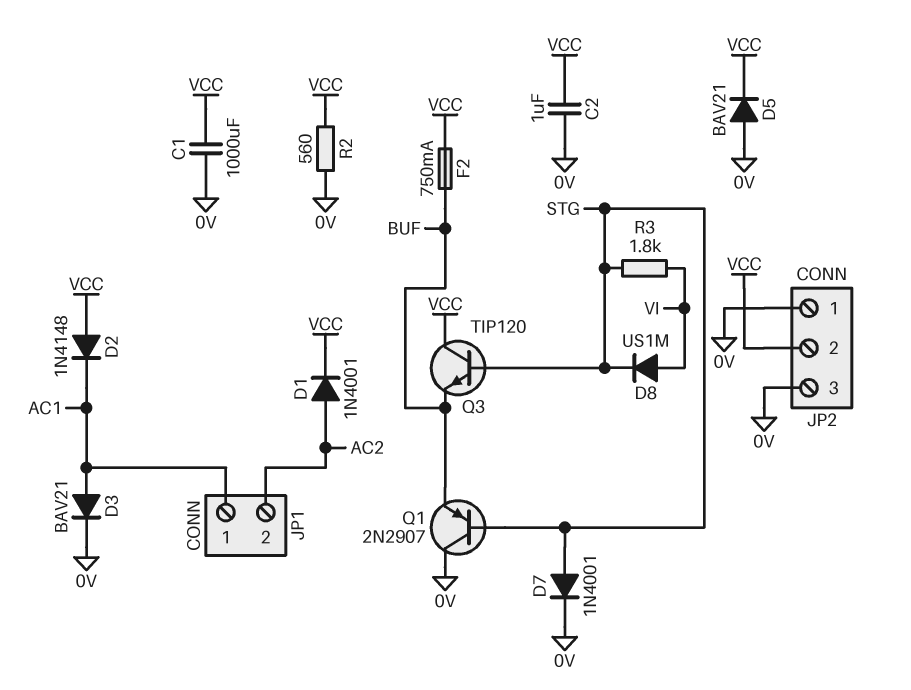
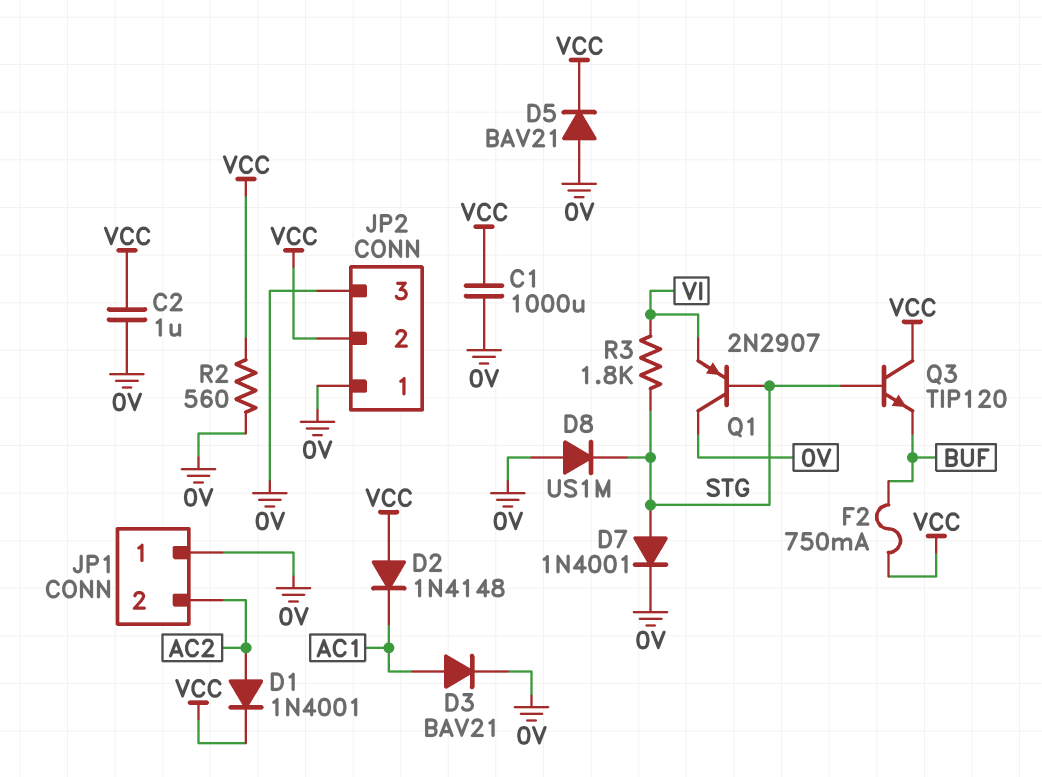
D8: diode US1M (A VI, K STG) -> diode US1M (A 0V, K STG)
JP1 pin 1: AC1 -> 0V
Q1: PNP 2N2907 (B STG, C 0V, E BUF) -> PNP 2N2907 (B STG, C 0V, E VI)

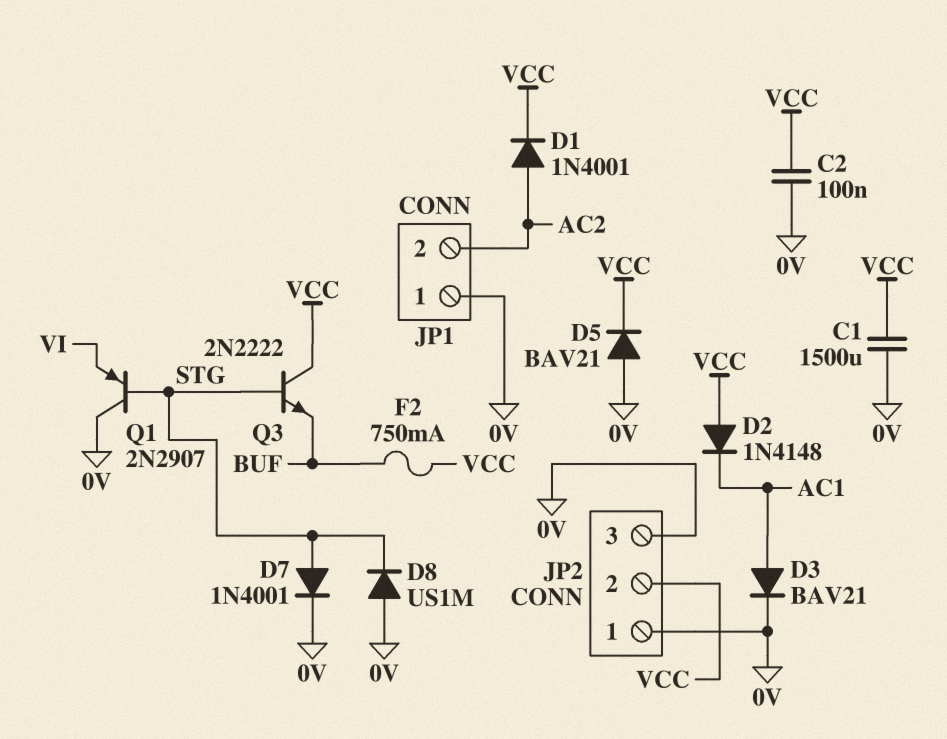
C1: 1000uF (0V, VCC) -> 1500uF (0V, VCC)
C2: 1uF (0V, VCC) -> 100nF (0V, VCC)
Q3: NPN TIP120 (B STG, C VCC, E BUF) -> NPN 2N2222 (B STG, C VCC, E BUF)
R2: 560 (0V, VCC) -> none
R3: 1.8k (STG, VI) -> none

